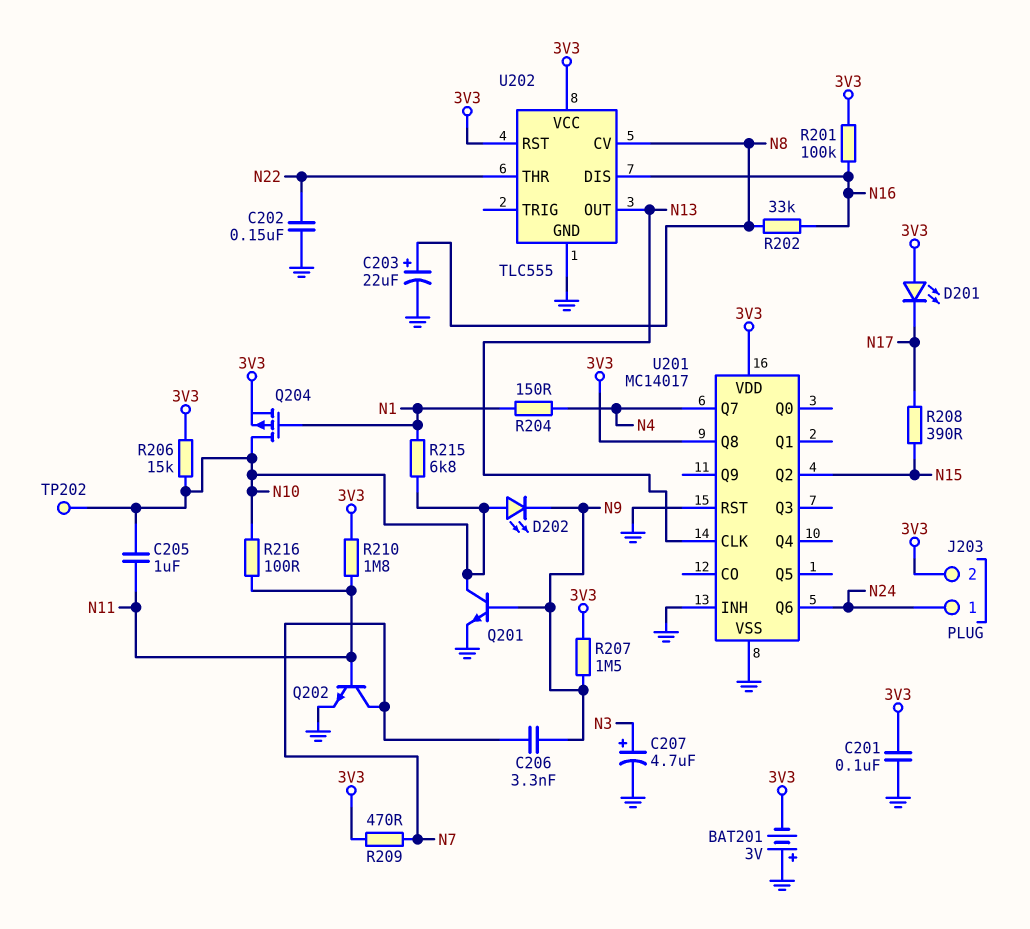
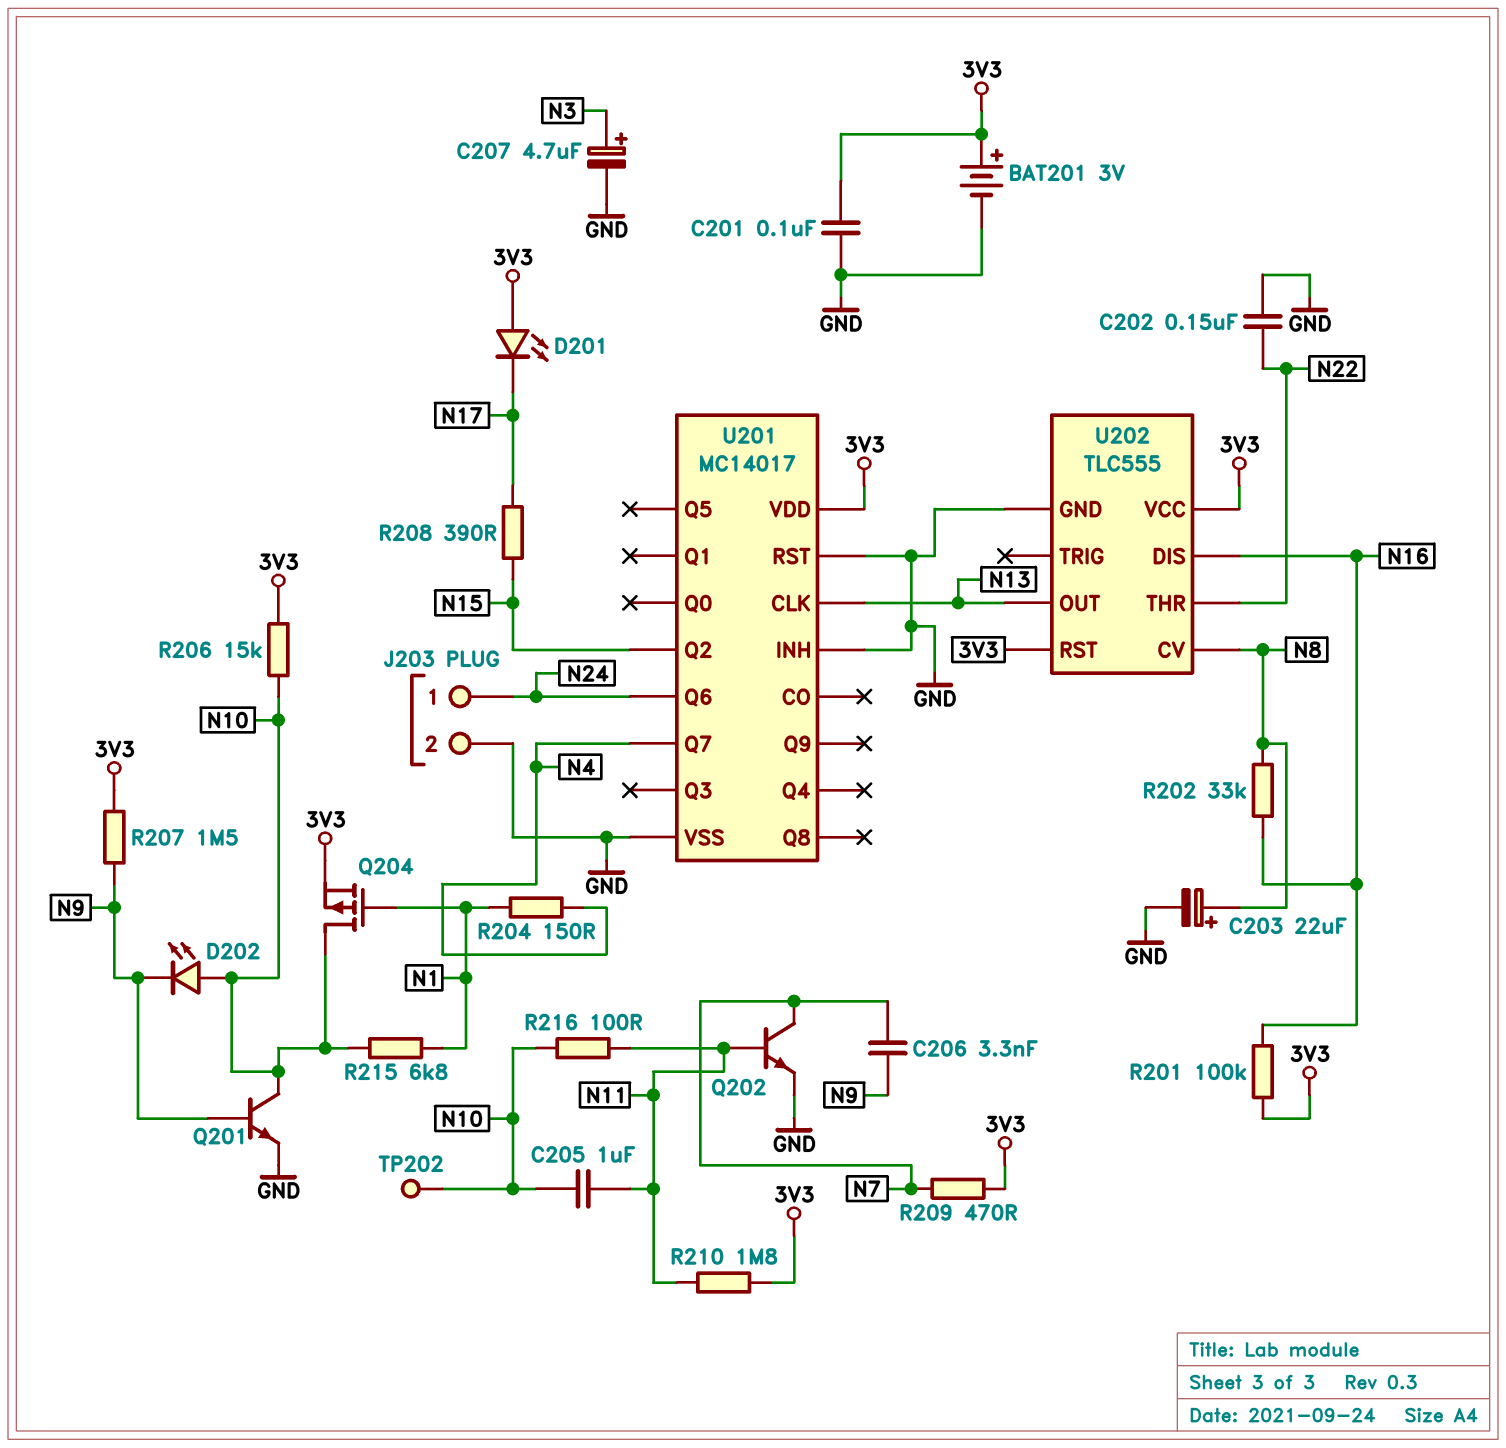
BAT201: 3V (plus GND, minus 3V3) -> 3V (plus 3V3, minus GND)
J203 pin 2: 3V3 -> GND
U201 pin Q8: 3V3 -> none

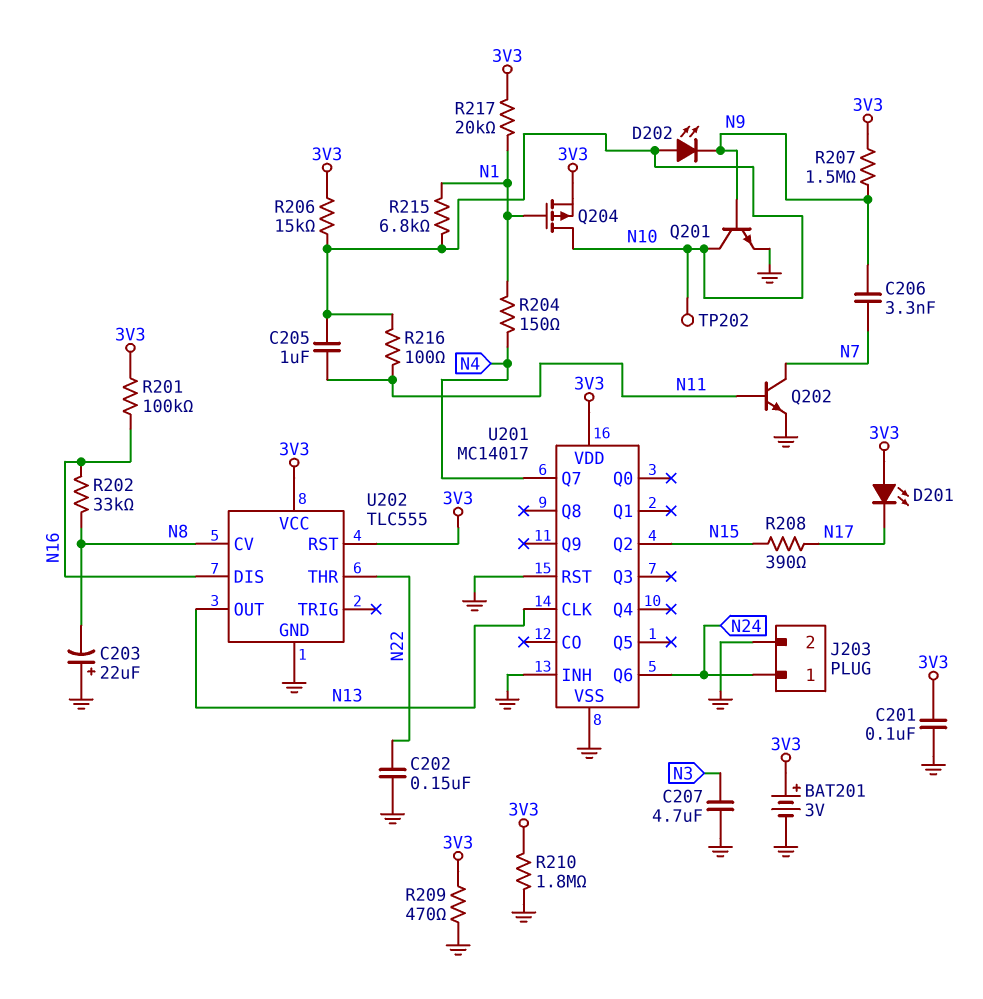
C203: 22uF (plus N8, minus GND) -> 22uF (plus GND, minus N8)
C207: 4.7uF (plus N3, minus GND) -> 4.7uF (GND, N3)
R209: 470 (3V3, N7) -> 470 (3V3, GND)
R210: 1.8M (3V3, N11) -> 1.8M (3V3, GND)
R217: none -> 20k (3V3, N1)

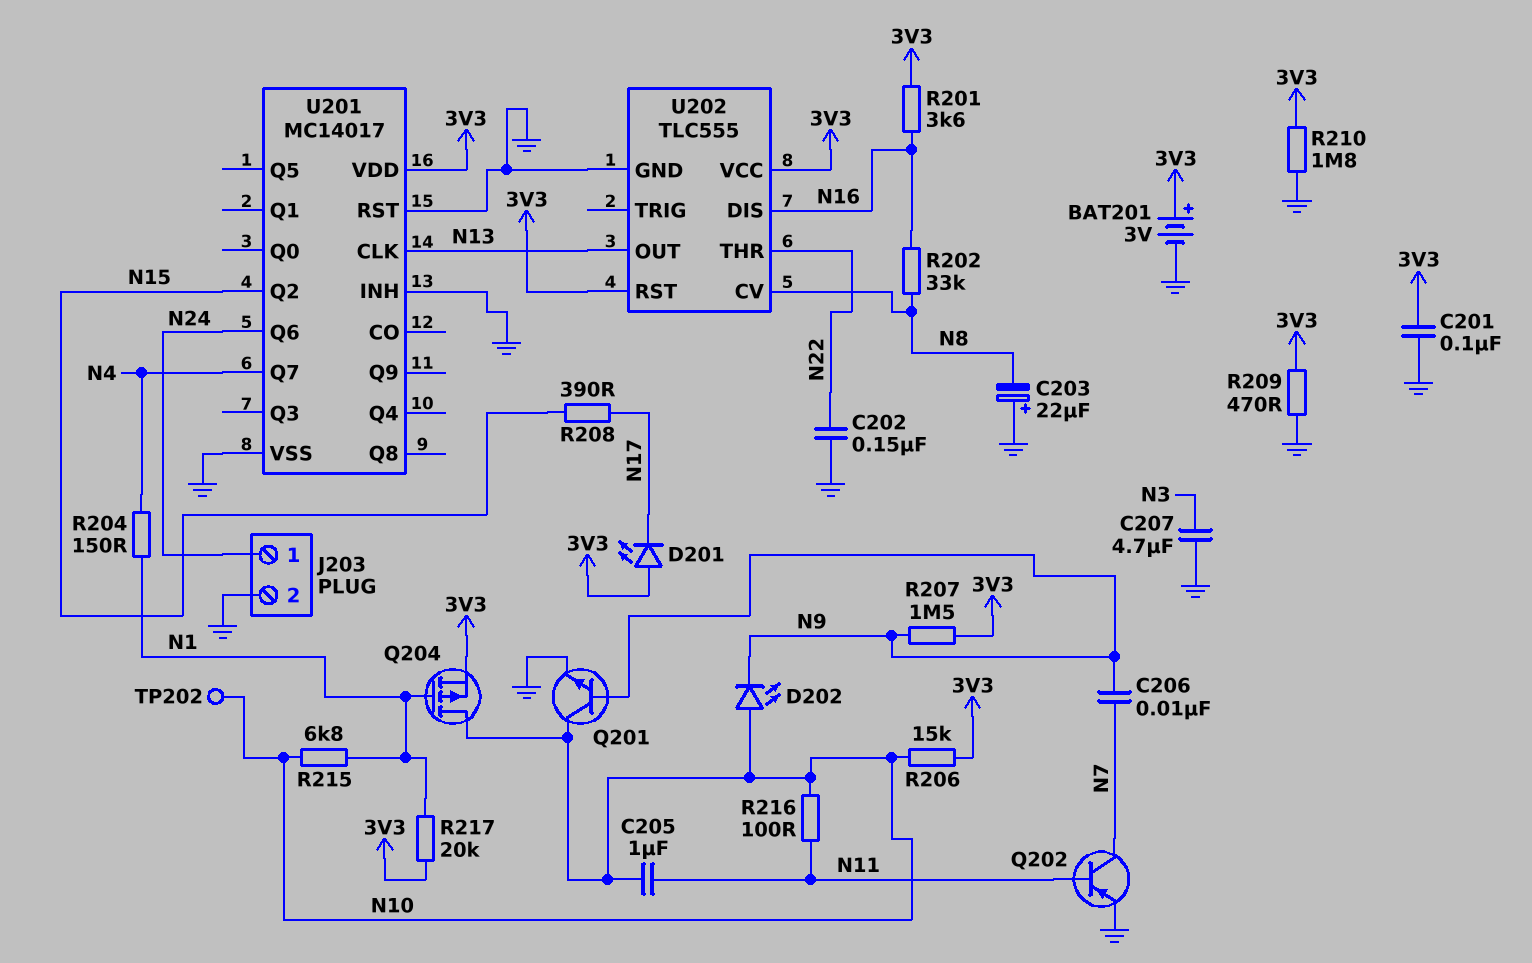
C206: 3.3nF (N7, N9) -> 10nF (N7, N9)
Q202: NPN (B N11, C N7, E GND) -> PNP (B N11, C N7, E GND)
R201: 100k (3V3, N16) -> 3.6k (3V3, N16)

